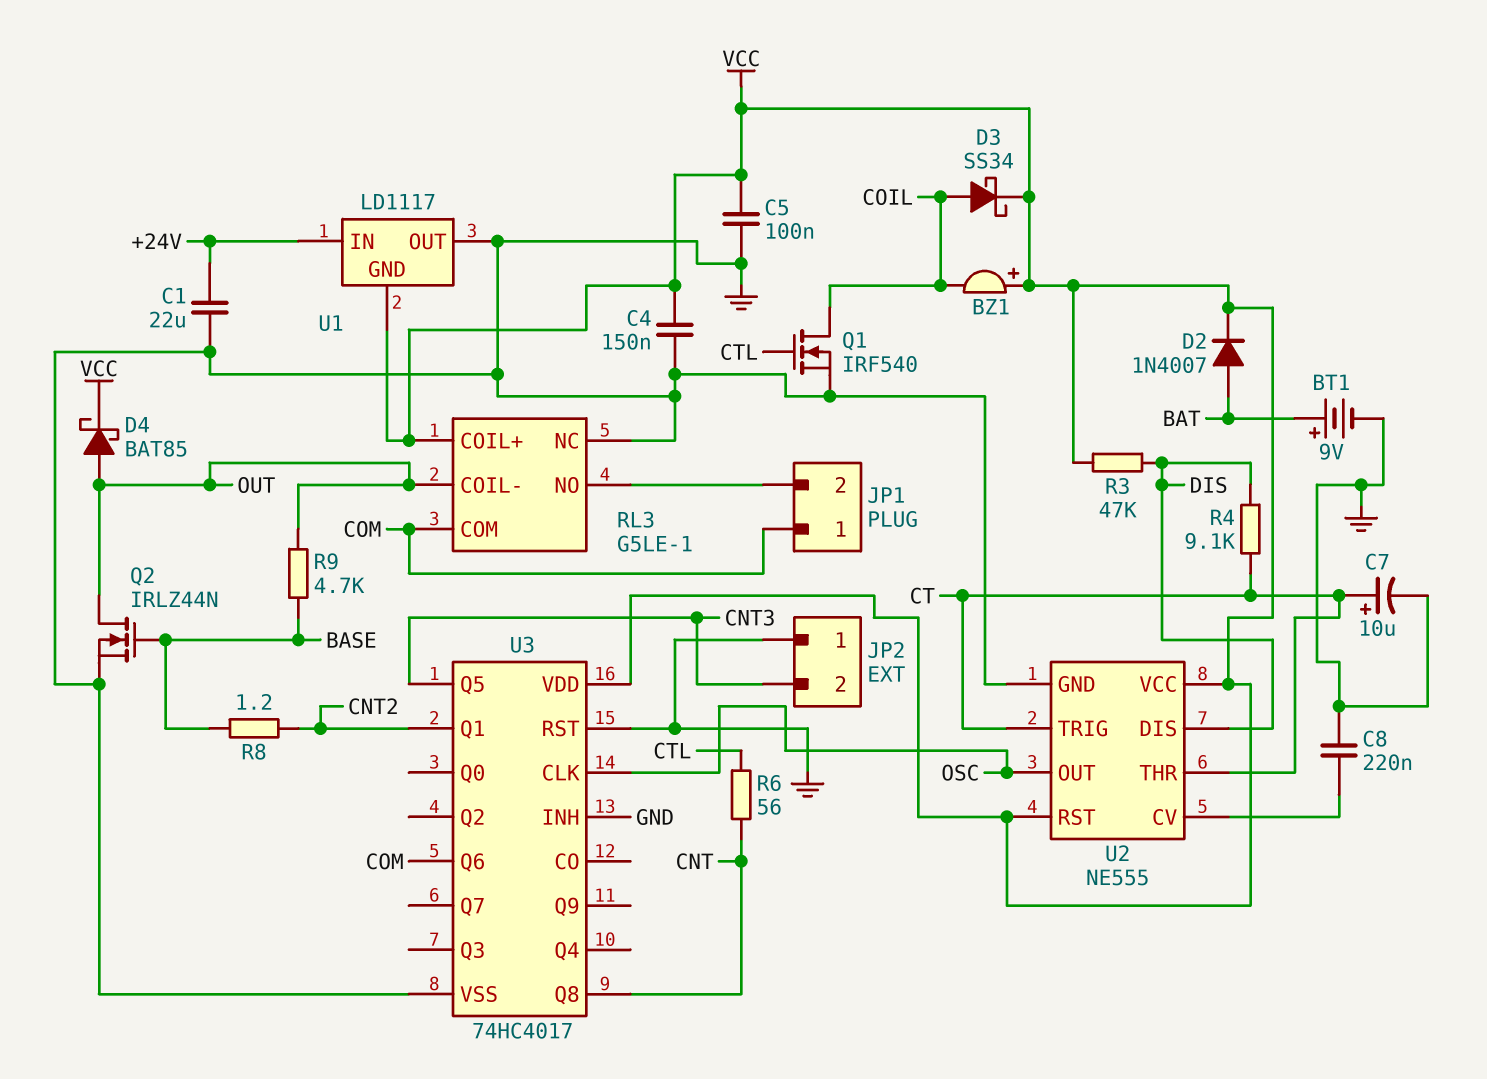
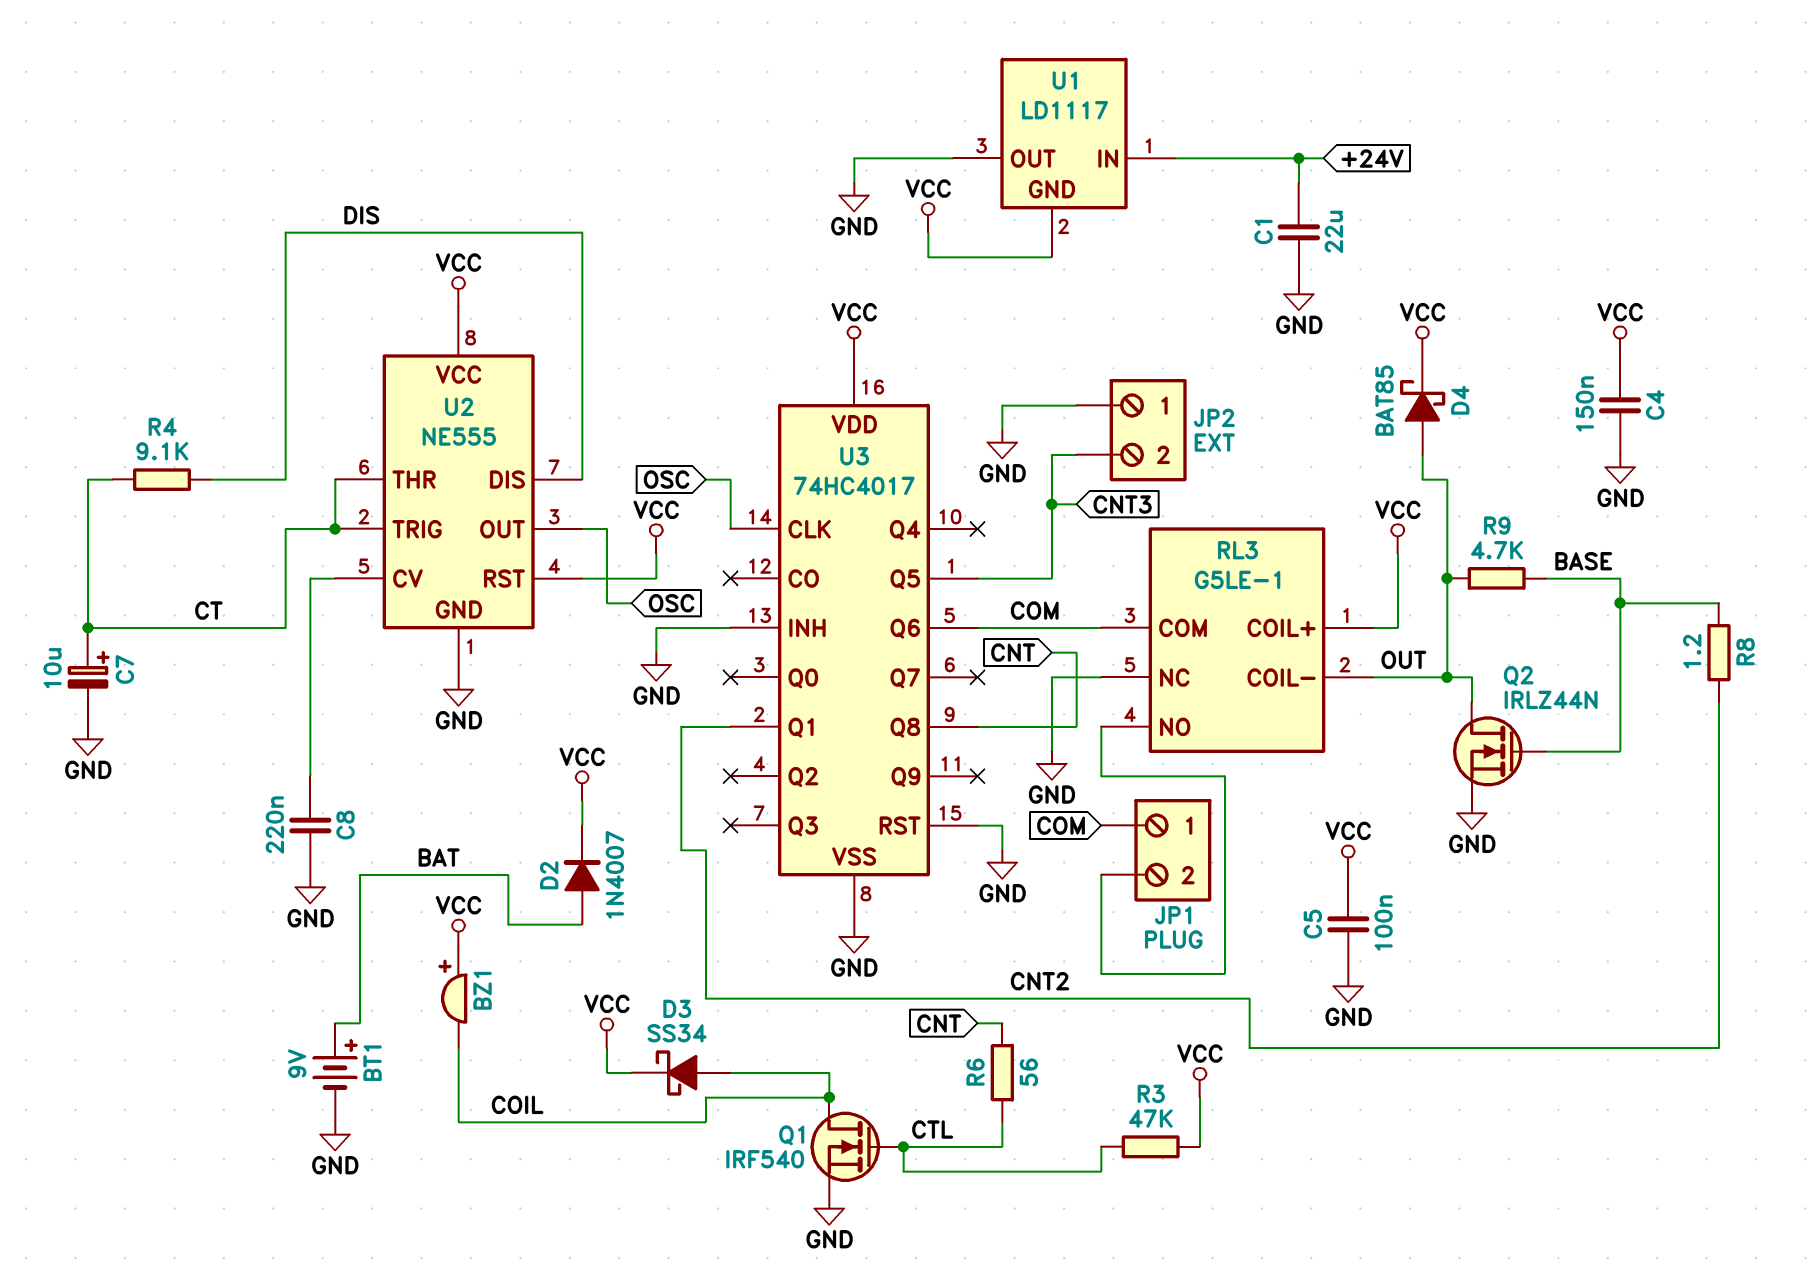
R3: 47k (DIS, VCC) -> 47k (CTL, VCC)

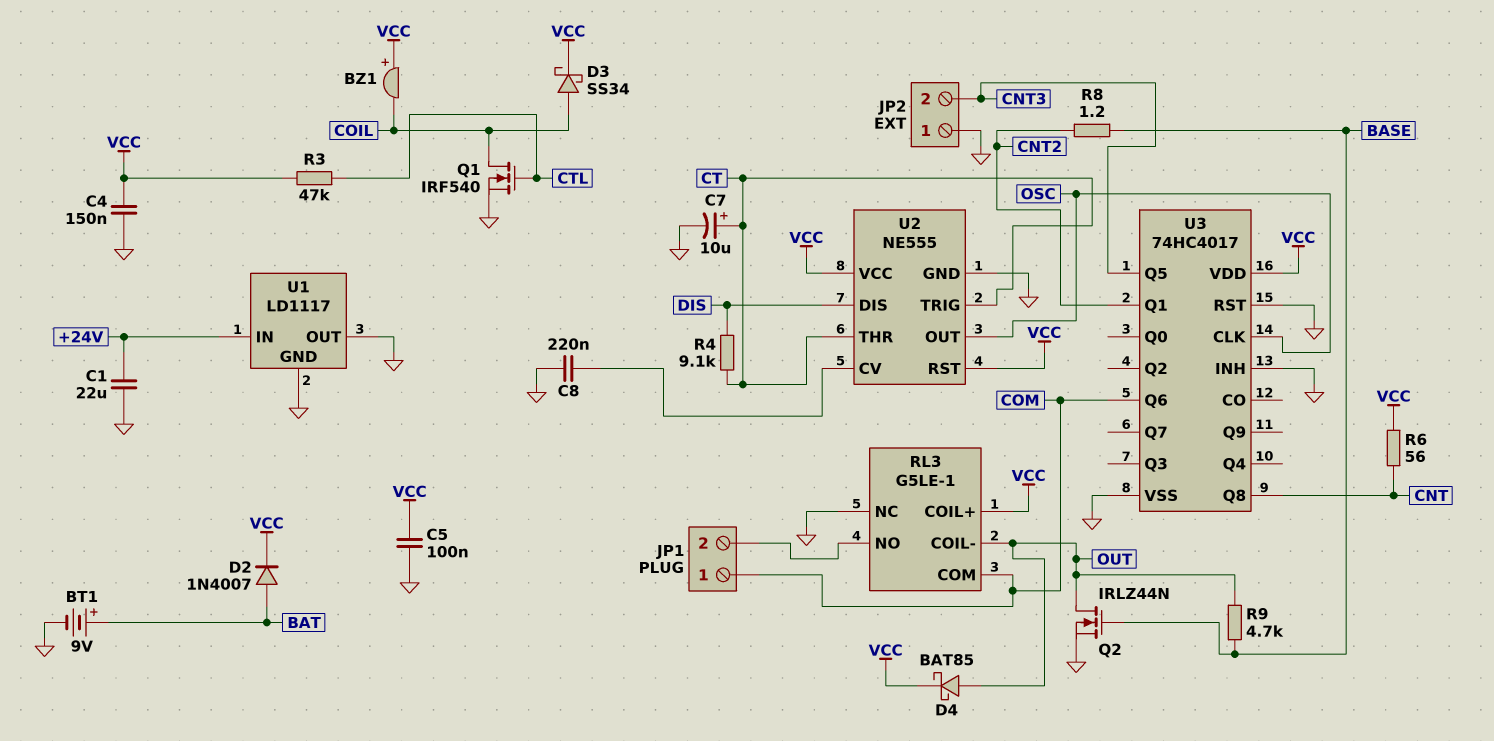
R6: 56 (CNT, CTL) -> 56 (CNT, VCC)
U1 pin GND: VCC -> GND

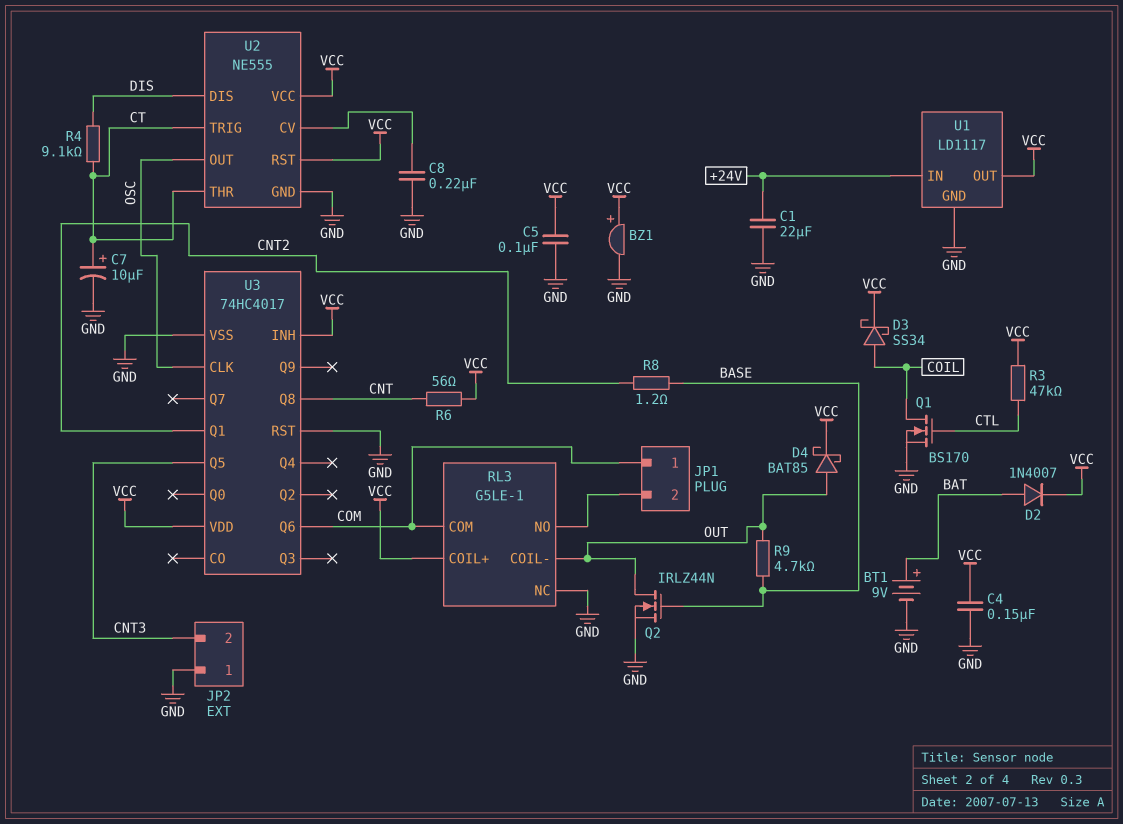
BZ1: buzzer (plus VCC, minus COIL) -> buzzer (plus VCC, minus GND)
Q1: NMOS IRF540 (G CTL, D COIL, S GND) -> NMOS BS170 (G CTL, D COIL, S GND)
U1 pin OUT: GND -> VCC
U3 pin INH: GND -> VCC

